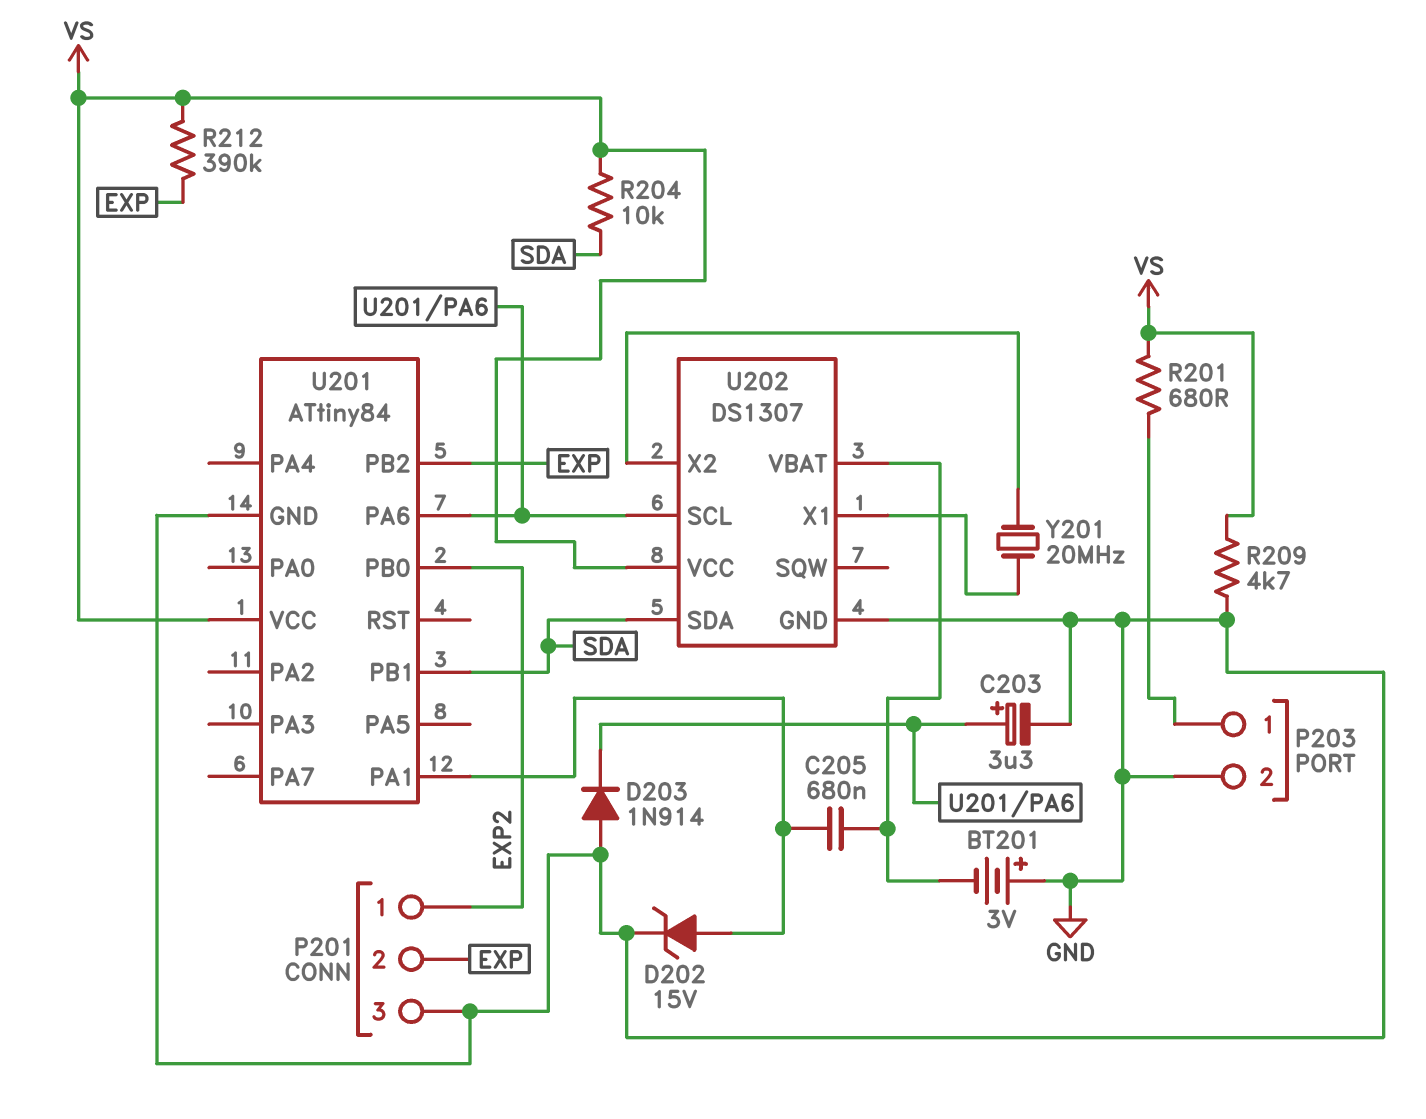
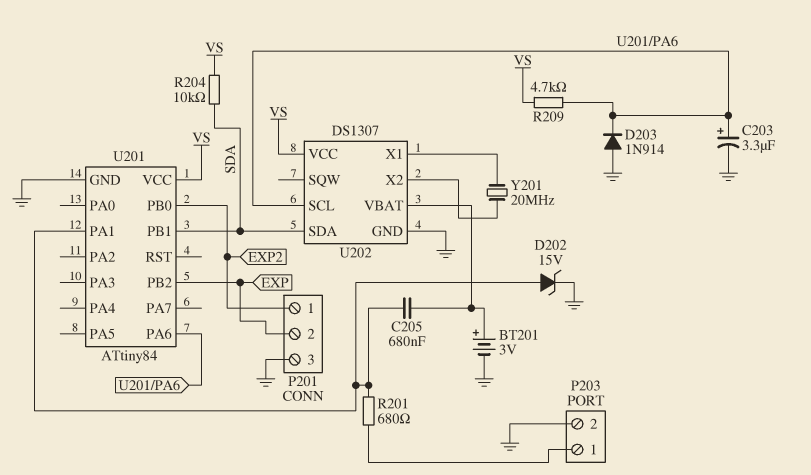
BT201: 3V (plus GND, minus U202/VBAT) -> 3V (plus U202/VBAT, minus GND)
R201: 680 (P203/1, VS) -> 680 (P203/1, U201/PA1)
R209: 4.7k (GND, VS) -> 4.7k (U201/PA6, VS)
R212: 390k (EXP, VS) -> none

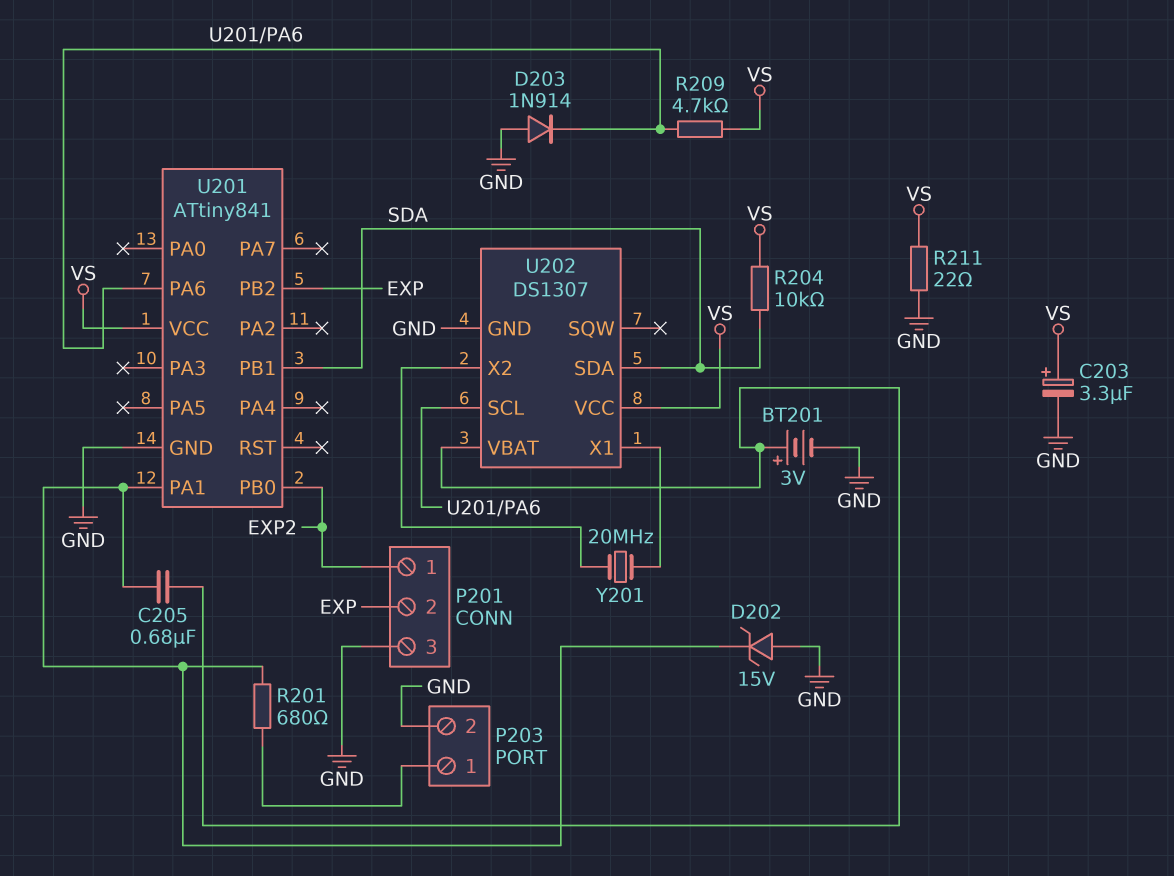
C203: 3.3uF (plus U201/PA6, minus GND) -> 3.3uF (plus VS, minus GND)
D202: zener 15V (A U201/PA1, K GND) -> zener 15V (A GND, K U201/PA1)
R211: none -> 22 (GND, VS)
U201: ATtiny84 -> ATtiny841

